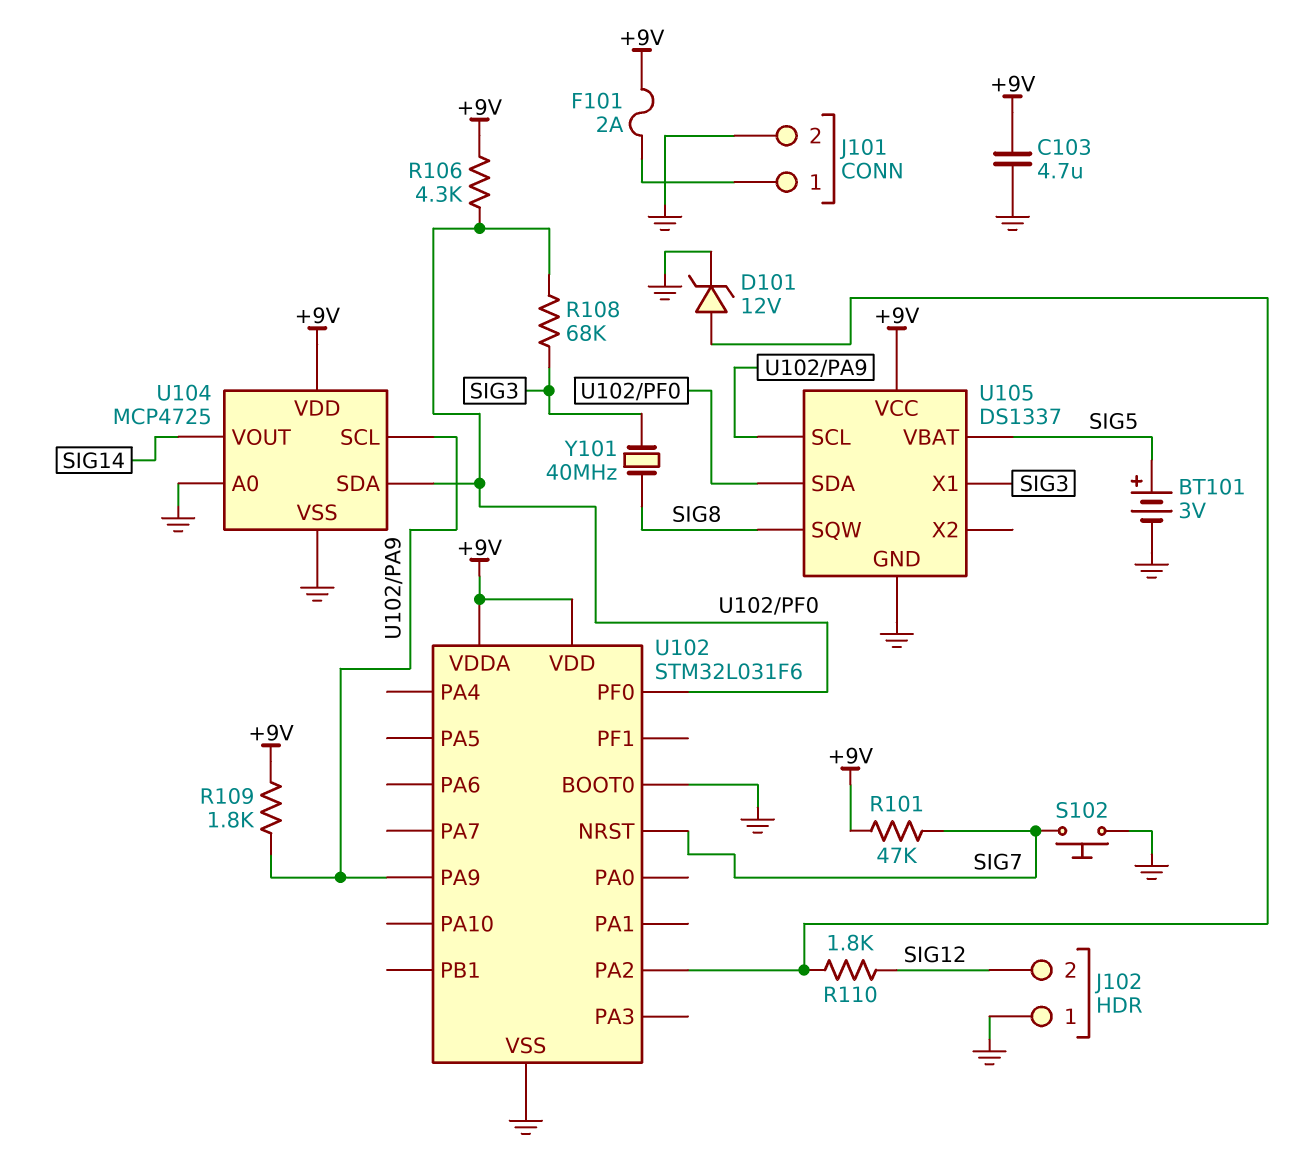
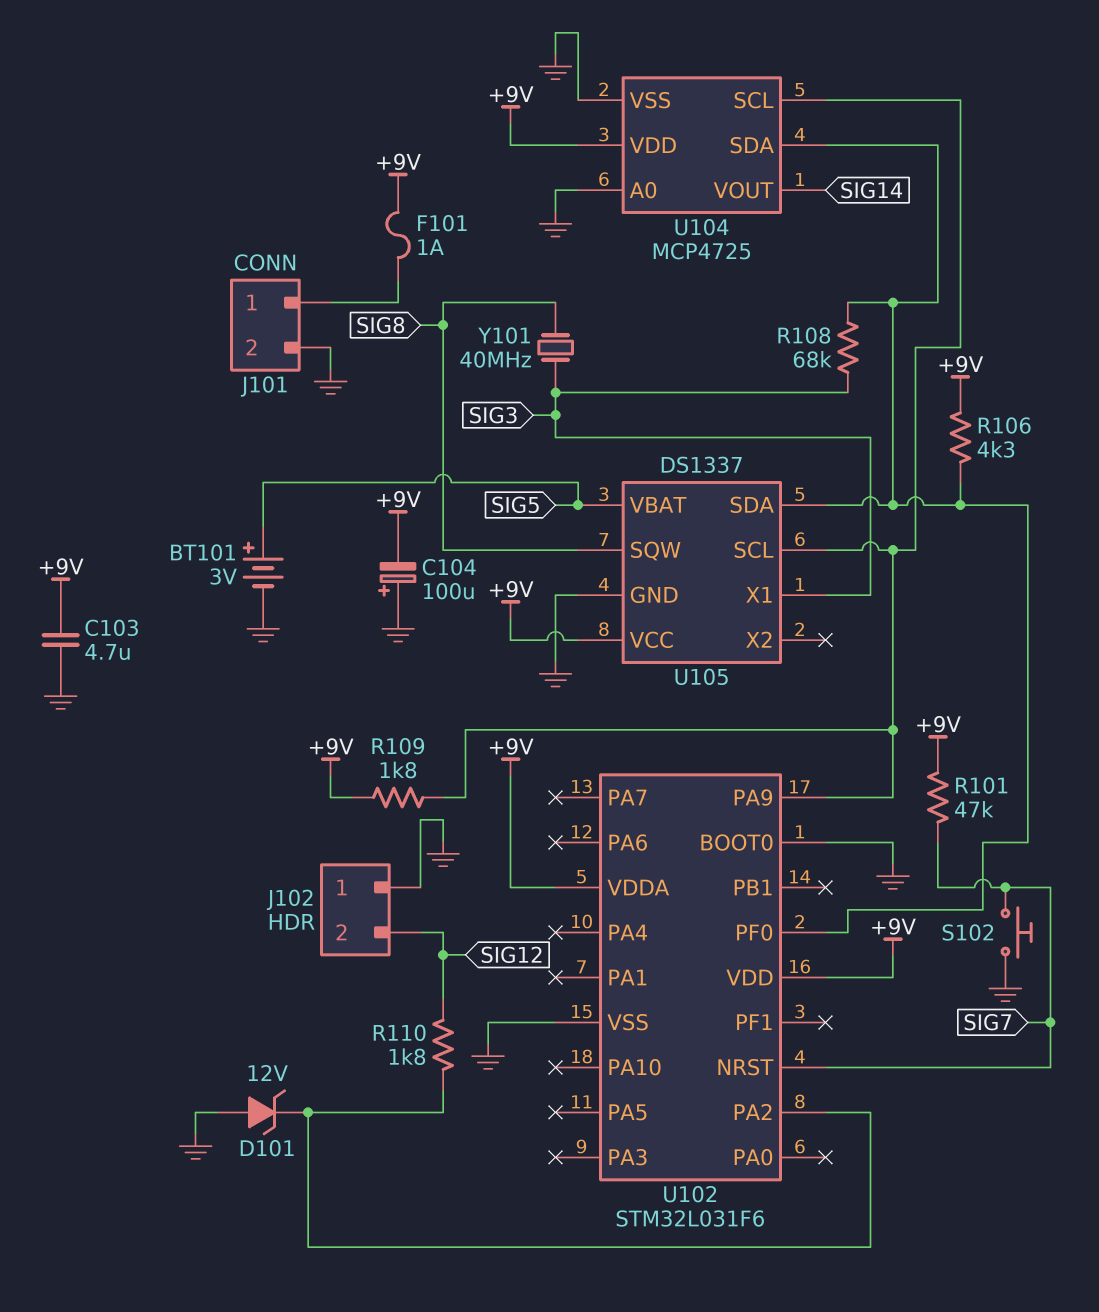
C104: none -> 100uF (plus GND, minus +9V)
D101: zener 12V (A U102/PA2, K GND) -> zener 12V (A GND, K U102/PA2)
F101: 2A (+9V, J101/1) -> 1A (+9V, J101/1)

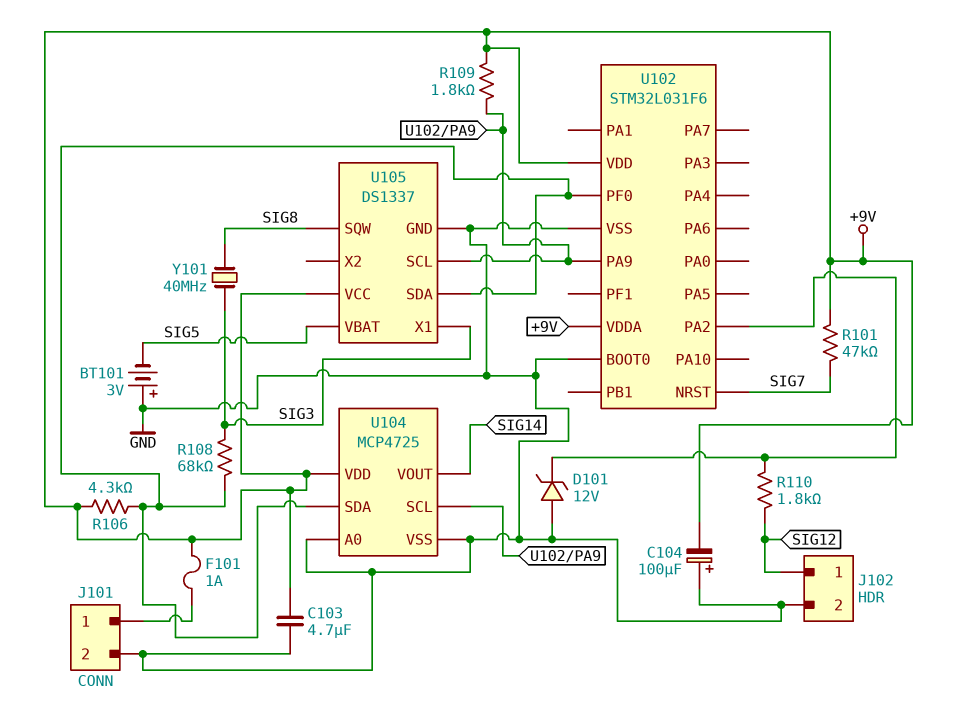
BT101: 3V (plus SIG5, minus GND) -> 3V (plus GND, minus SIG5)
J102 pin 1: GND -> SIG12
J102 pin 2: SIG12 -> GND
S102: button (GND, SIG7) -> none

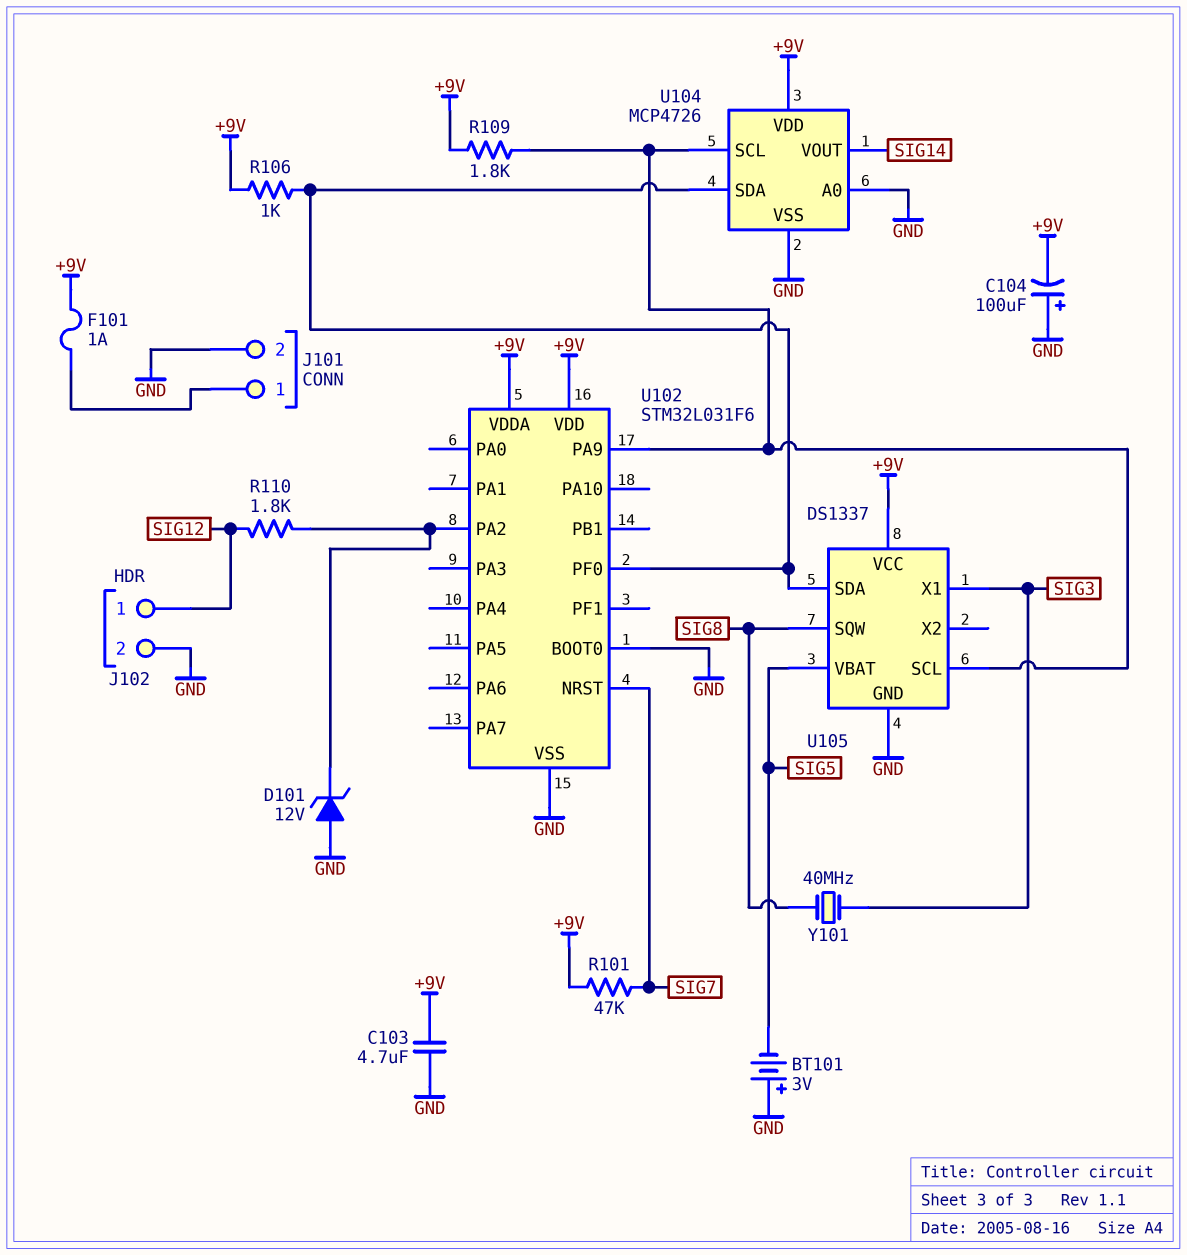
R106: 4.3k (+9V, U102/PF0) -> 1k (+9V, U102/PF0)
R108: 68k (SIG3, U102/PF0) -> none
U104: MCP4725 -> MCP4726

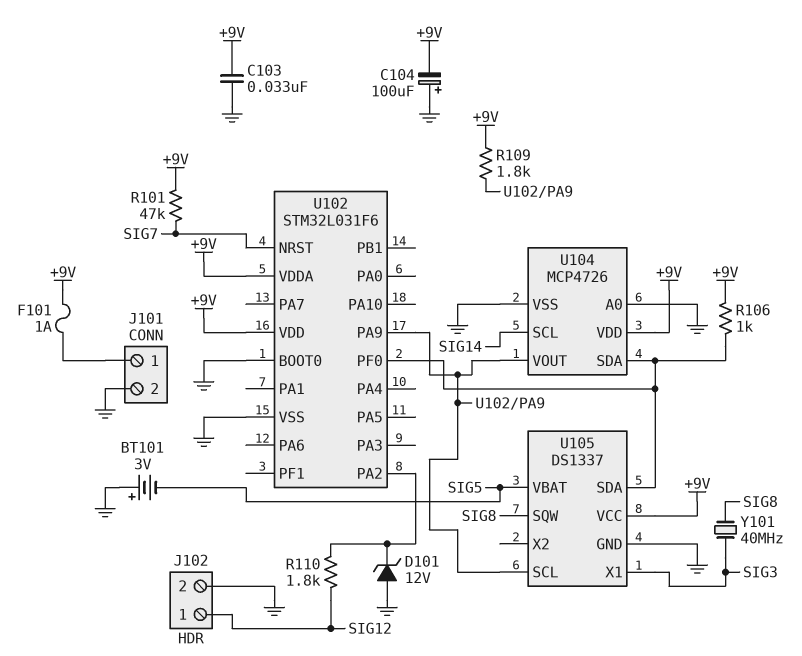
C103: 4.7uF (+9V, GND) -> 33nF (+9V, GND)
U104 pin SCL: U102/PA9 -> SIG14
U104 pin VOUT: SIG14 -> U102/PA9

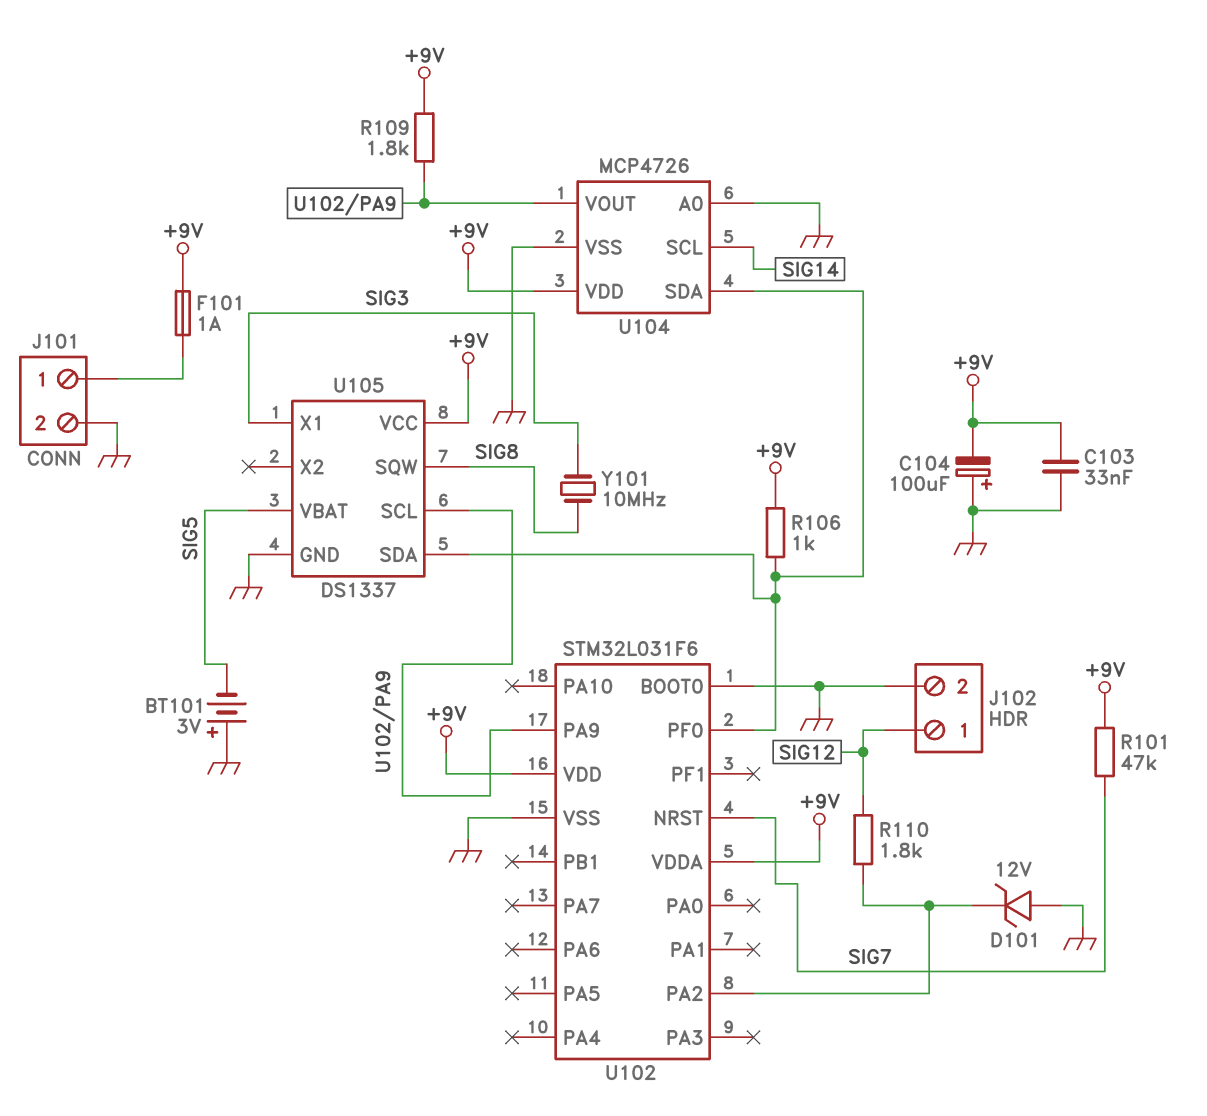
Y101: 40MHz (SIG3, SIG8) -> 10MHz (SIG3, SIG8)

